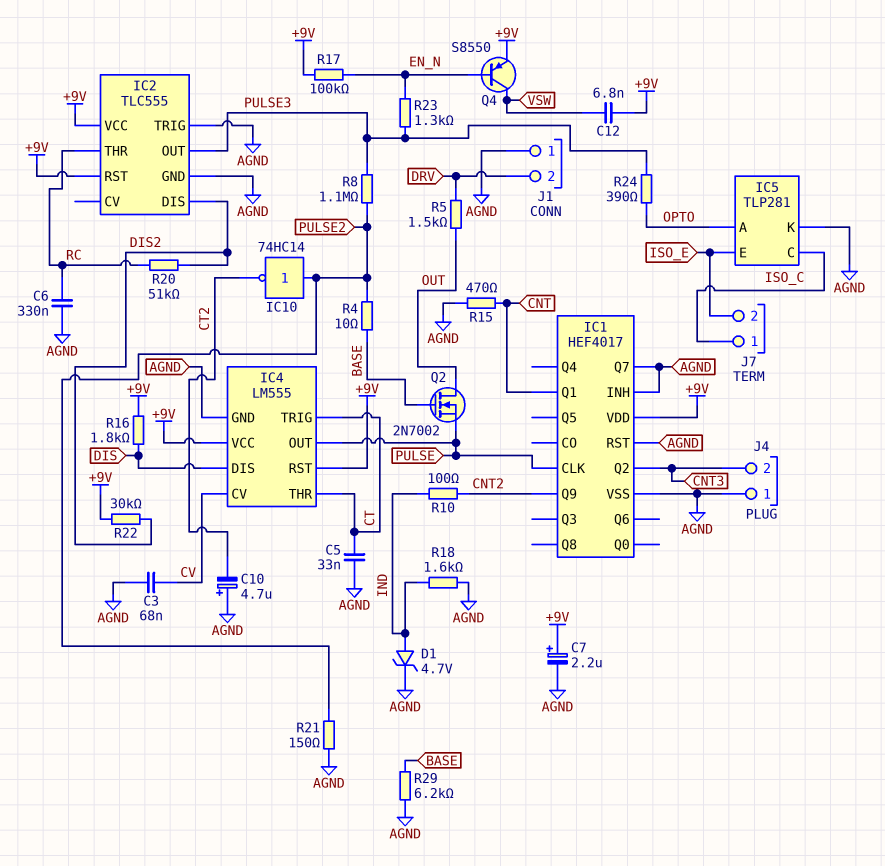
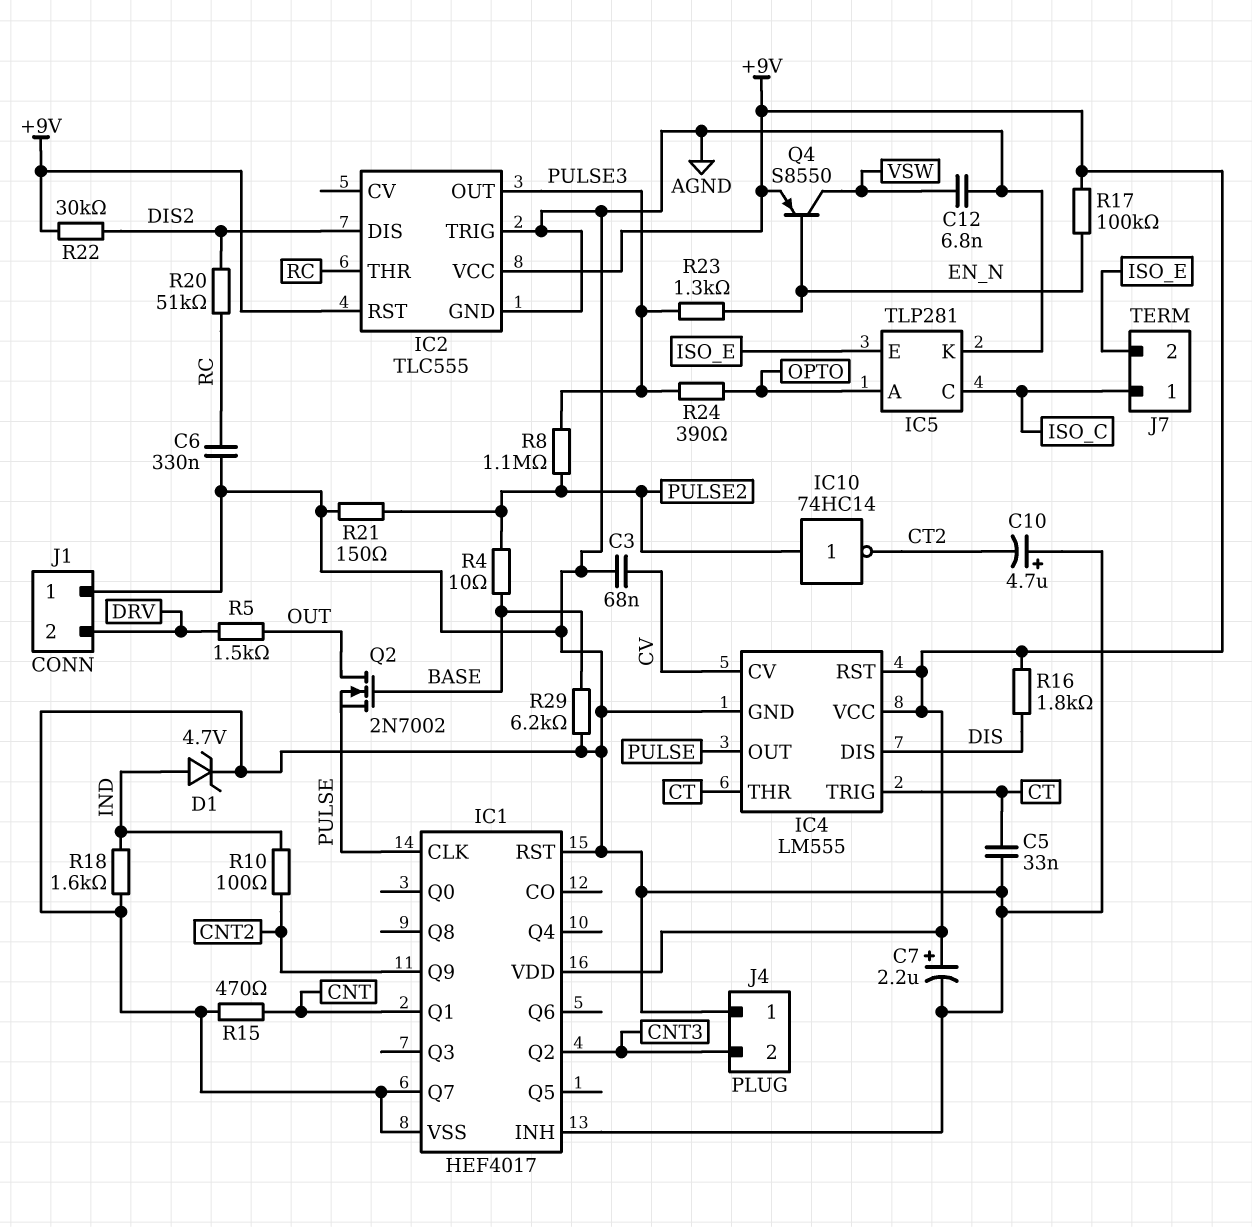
C12: 6.8nF (+9V, VSW) -> 6.8nF (AGND, VSW)

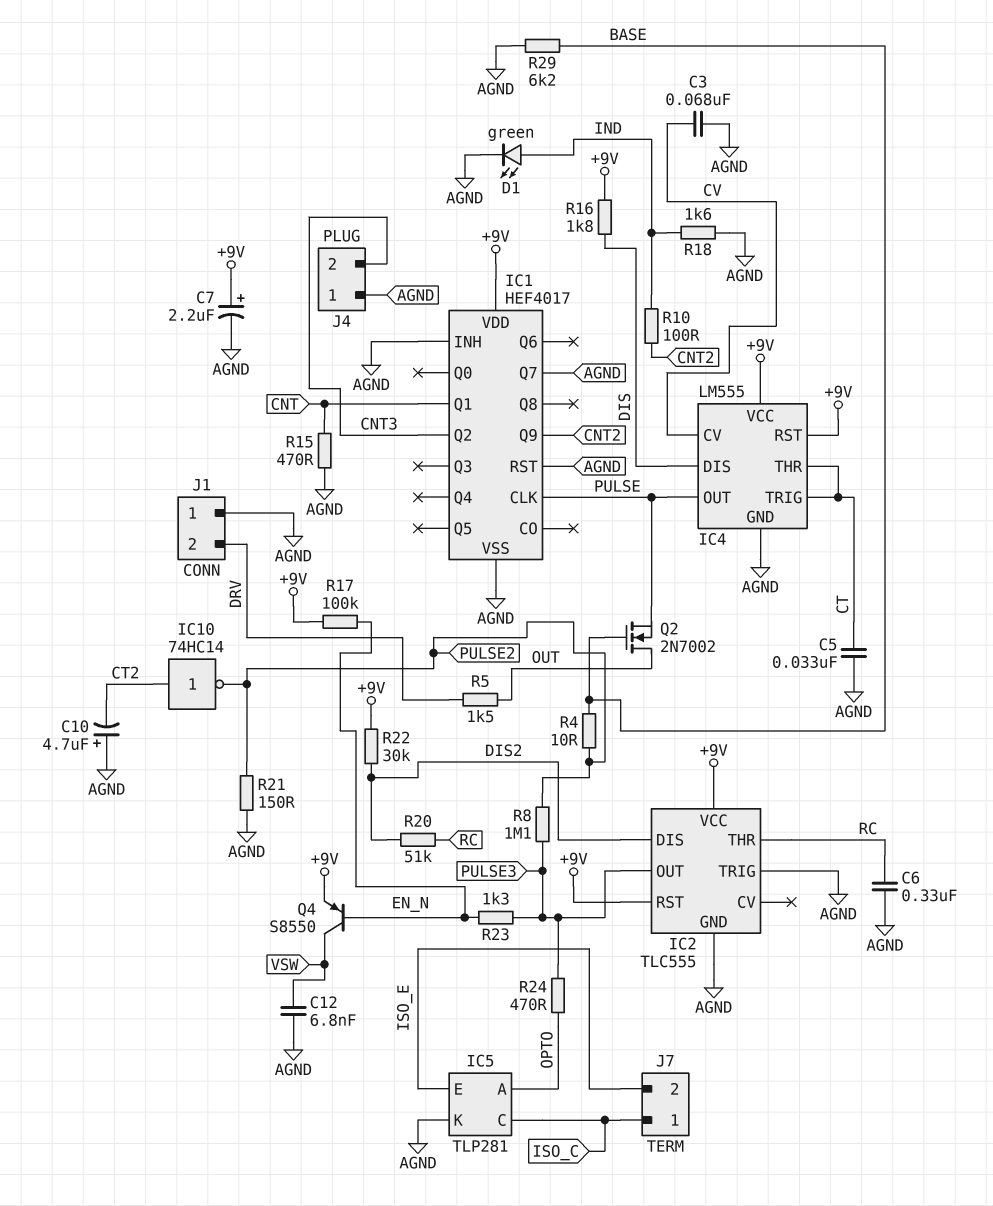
D1: zener 4.7V (A IND, K AGND) -> LED green (A IND, K AGND)
IC10: NOT 74HC14 (in PULSE2, out CT2) -> NOT 74HC14 (in CT2, out PULSE2)
R24: 390 (OPTO, PULSE3) -> 470 (OPTO, PULSE3)

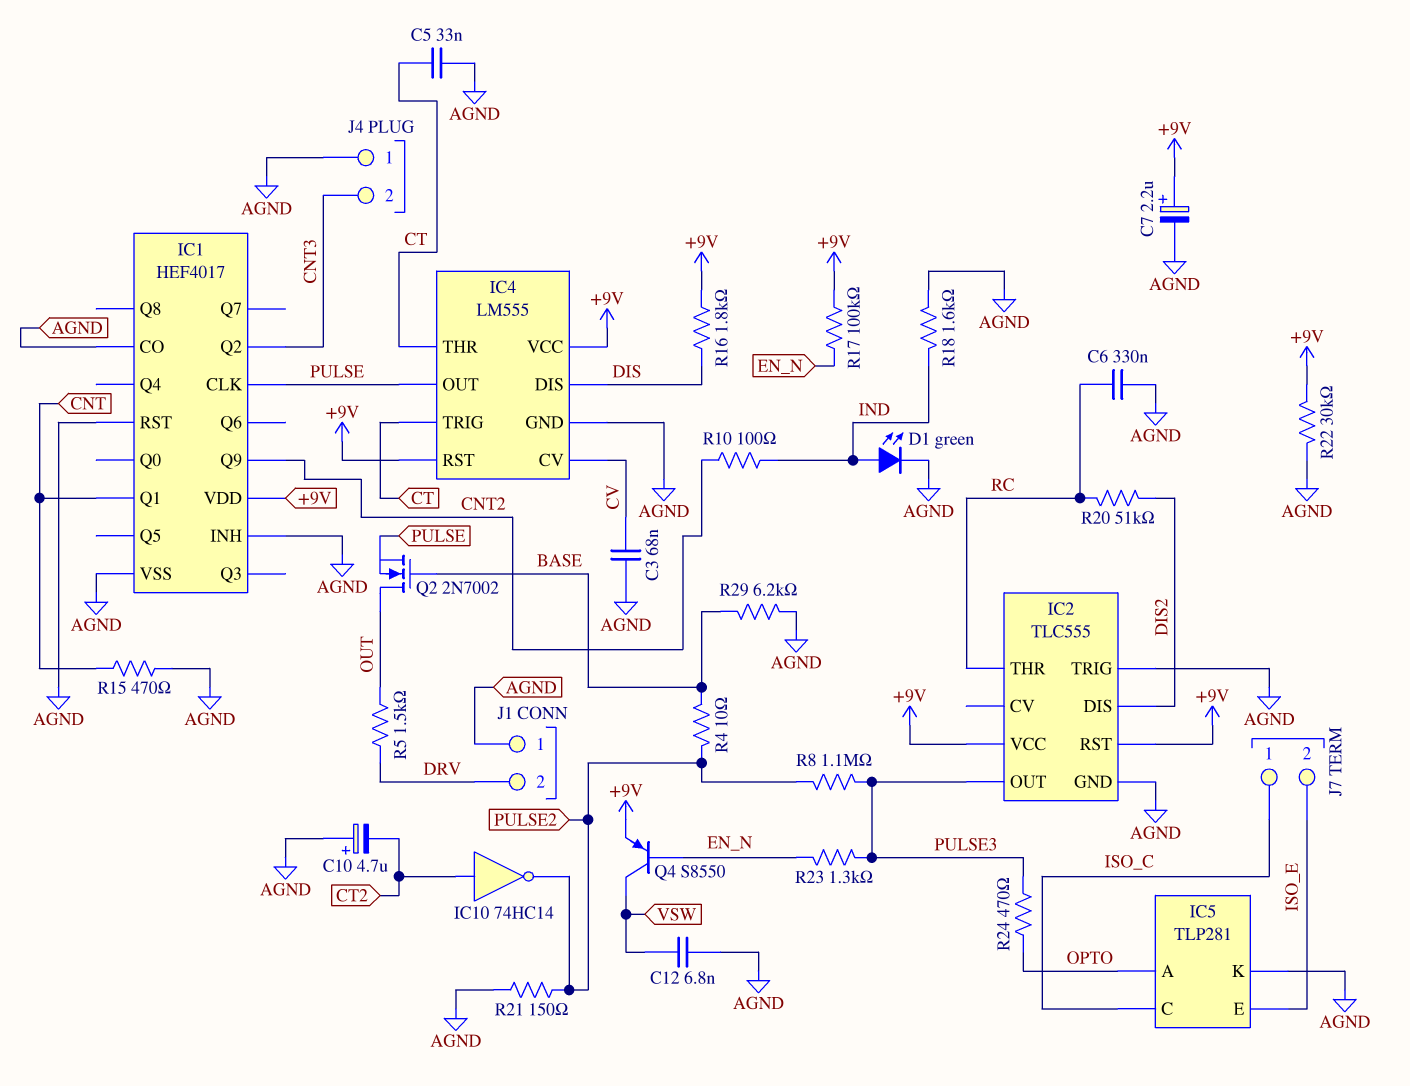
IC1 pin CO: none -> AGND
IC1 pin Q7: AGND -> none
R22: 30k (+9V, DIS2) -> 30k (+9V, AGND)

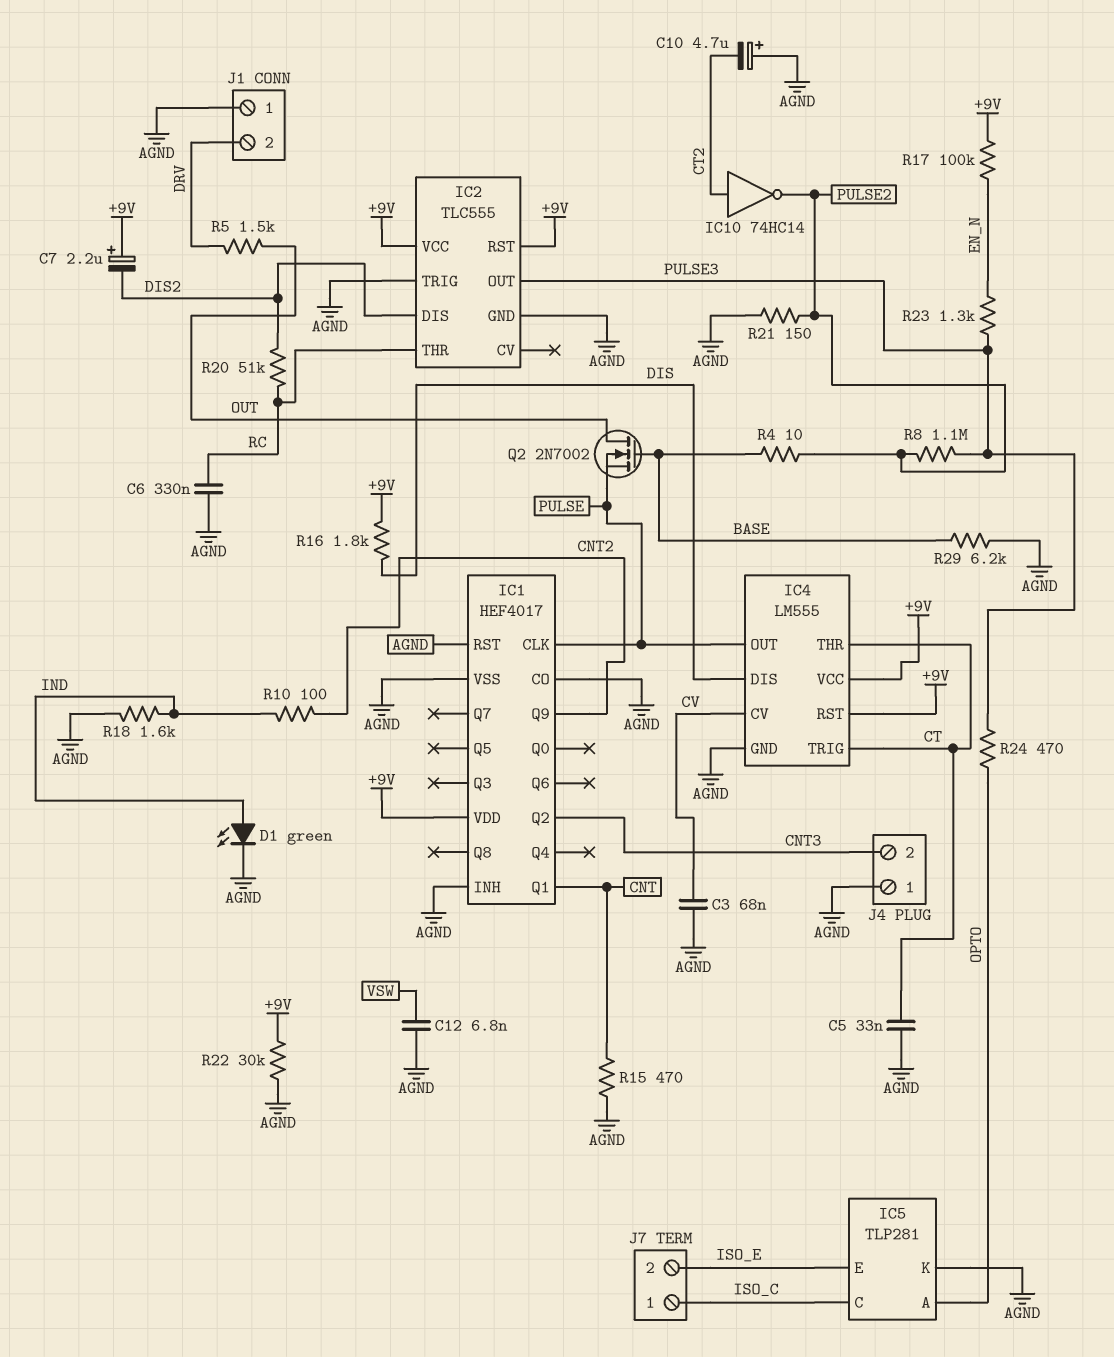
C7: 2.2uF (plus +9V, minus AGND) -> 2.2uF (plus +9V, minus DIS2)
Q4: PNP S8550 (B EN_N, C VSW, E +9V) -> none

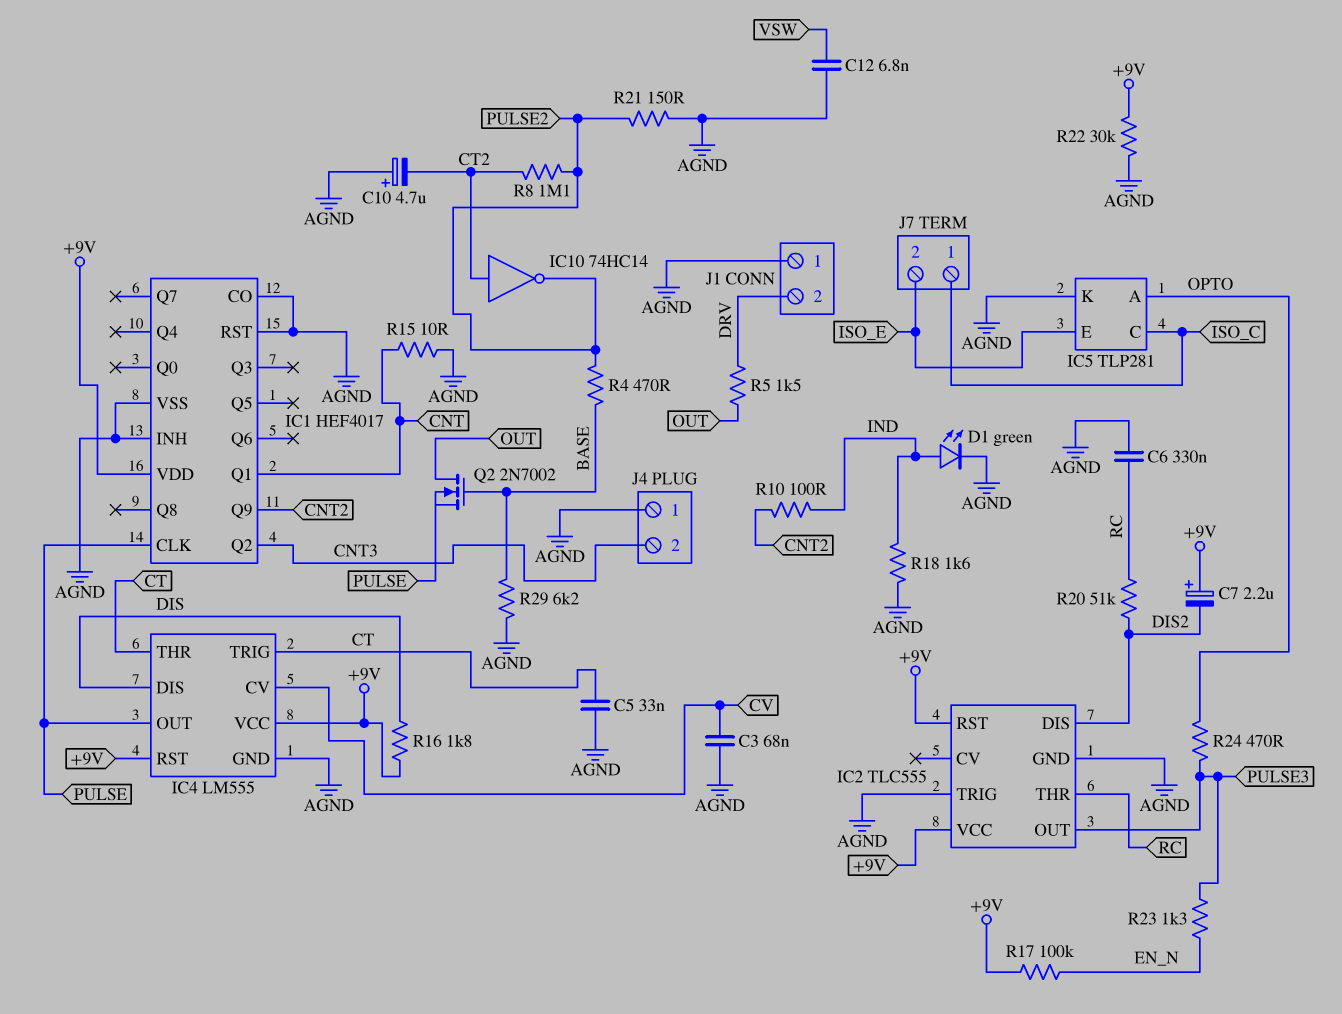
R4: 10 (BASE, PULSE2) -> 470 (BASE, PULSE2)
R8: 1.1M (PULSE2, PULSE3) -> 1.1M (CT2, PULSE2)
R15: 470 (AGND, CNT) -> 10 (AGND, CNT)

